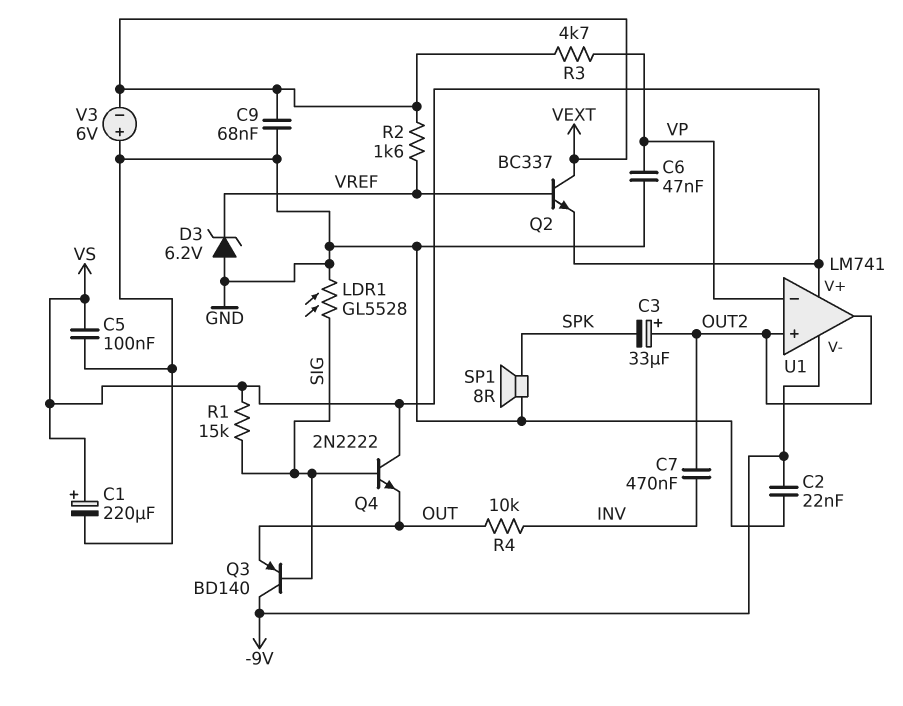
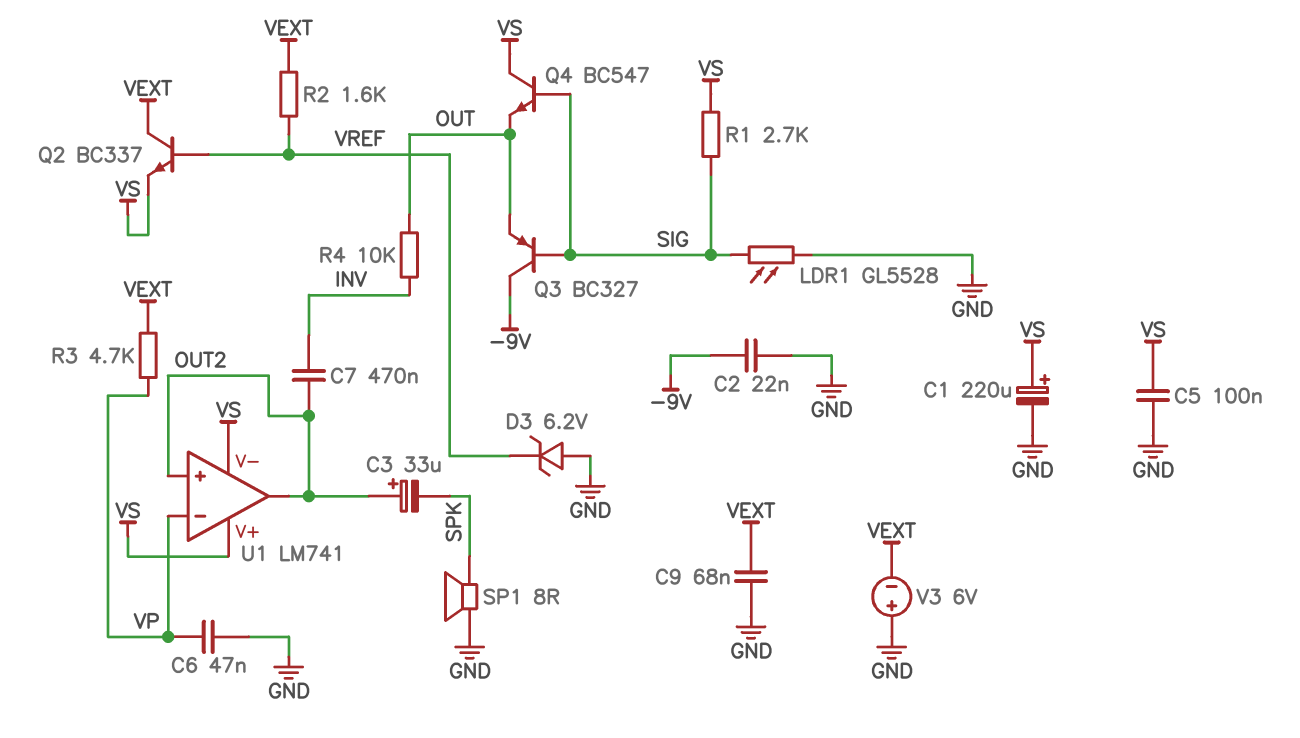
Q3: PNP BD140 (B SIG, C -9V, E OUT) -> PNP BC327 (B SIG, C -9V, E OUT)
Q4: NPN 2N2222 (B SIG, C VS, E OUT) -> NPN BC547 (B SIG, C VS, E OUT)
R1: 15k (SIG, VS) -> 2.7k (SIG, VS)
U1 pin V-: -9V -> VS

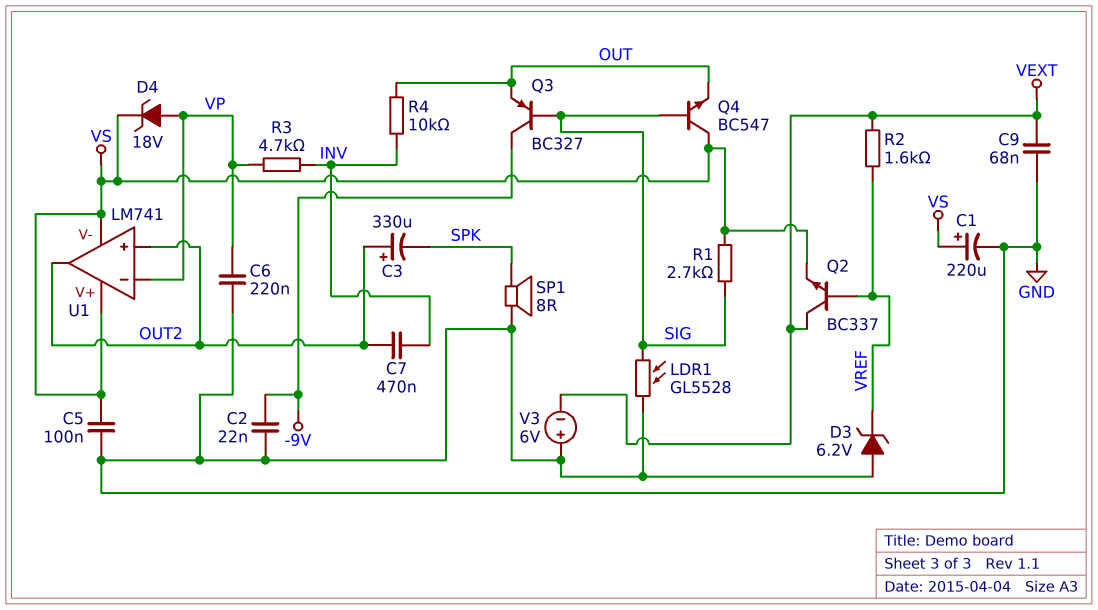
C3: 33uF (plus OUT2, minus SPK) -> 330uF (plus OUT2, minus SPK)
C6: 47nF (GND, VP) -> 220nF (GND, VP)
D4: none -> zener 18V (A VP, K VS)
R3: 4.7k (VEXT, VP) -> 4.7k (INV, VP)

